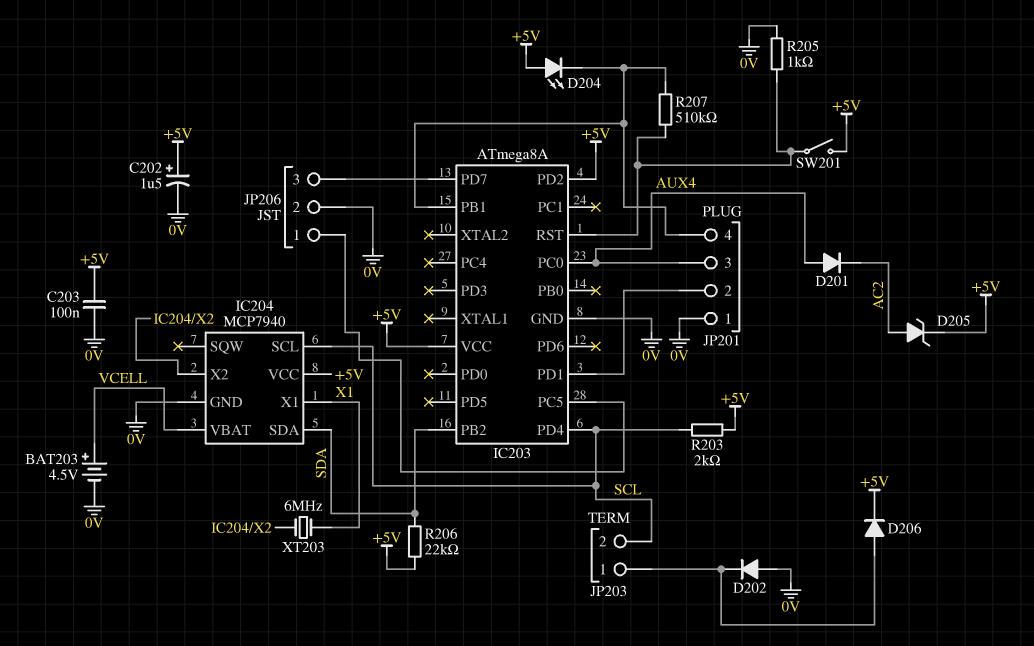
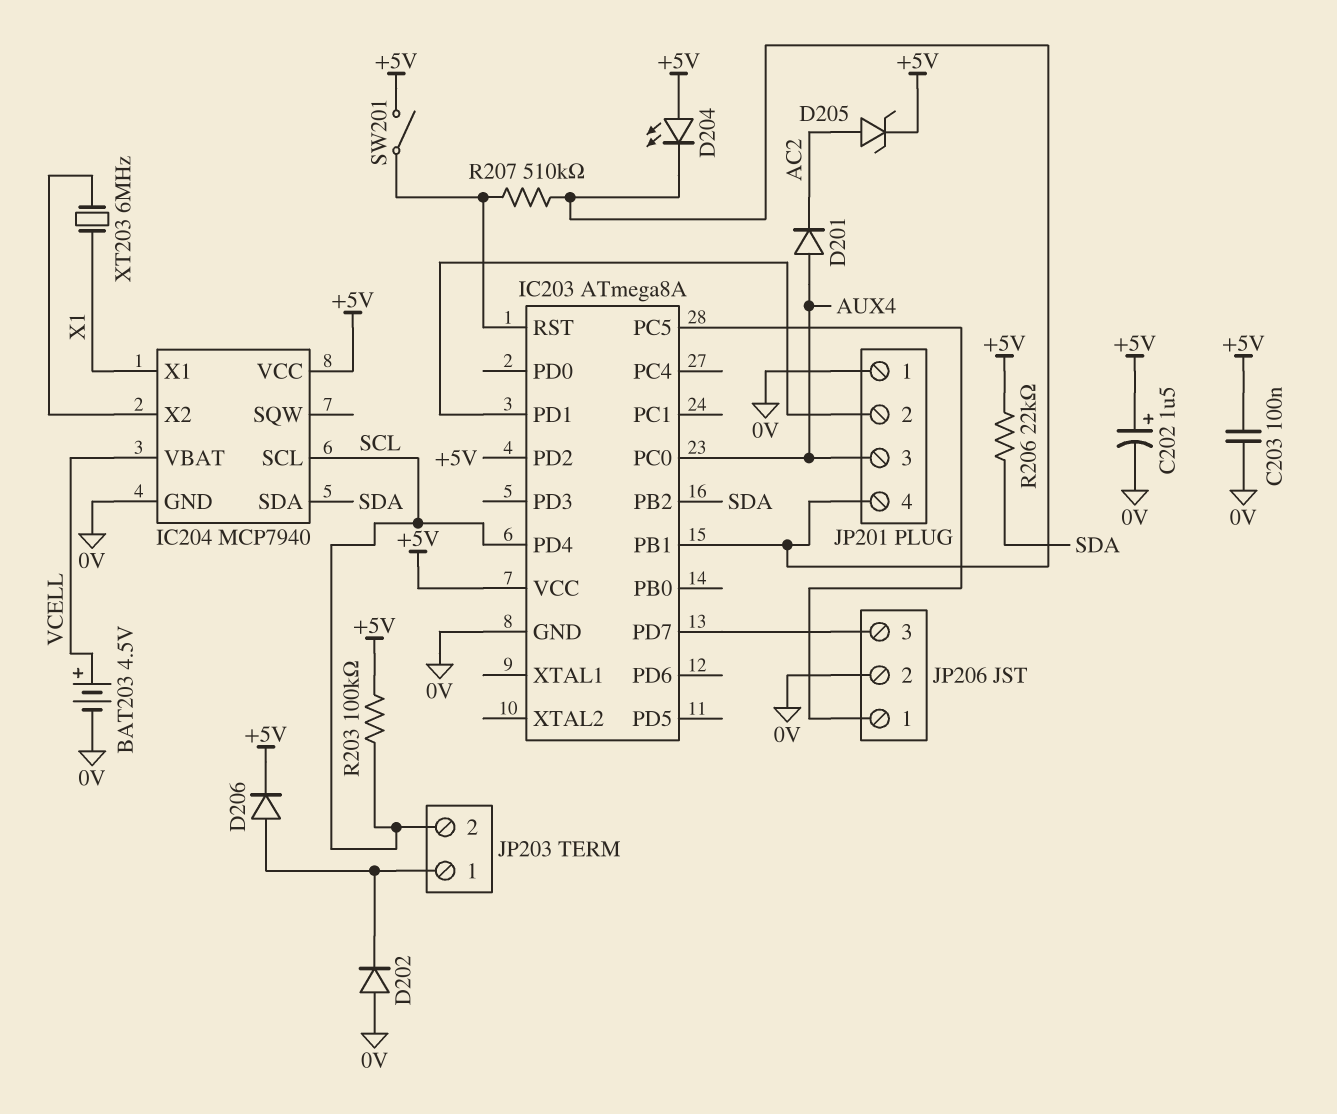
R203: 2k (+5V, SCL) -> 100k (+5V, SCL)
R205: 1k (0V, IC203/RST) -> none

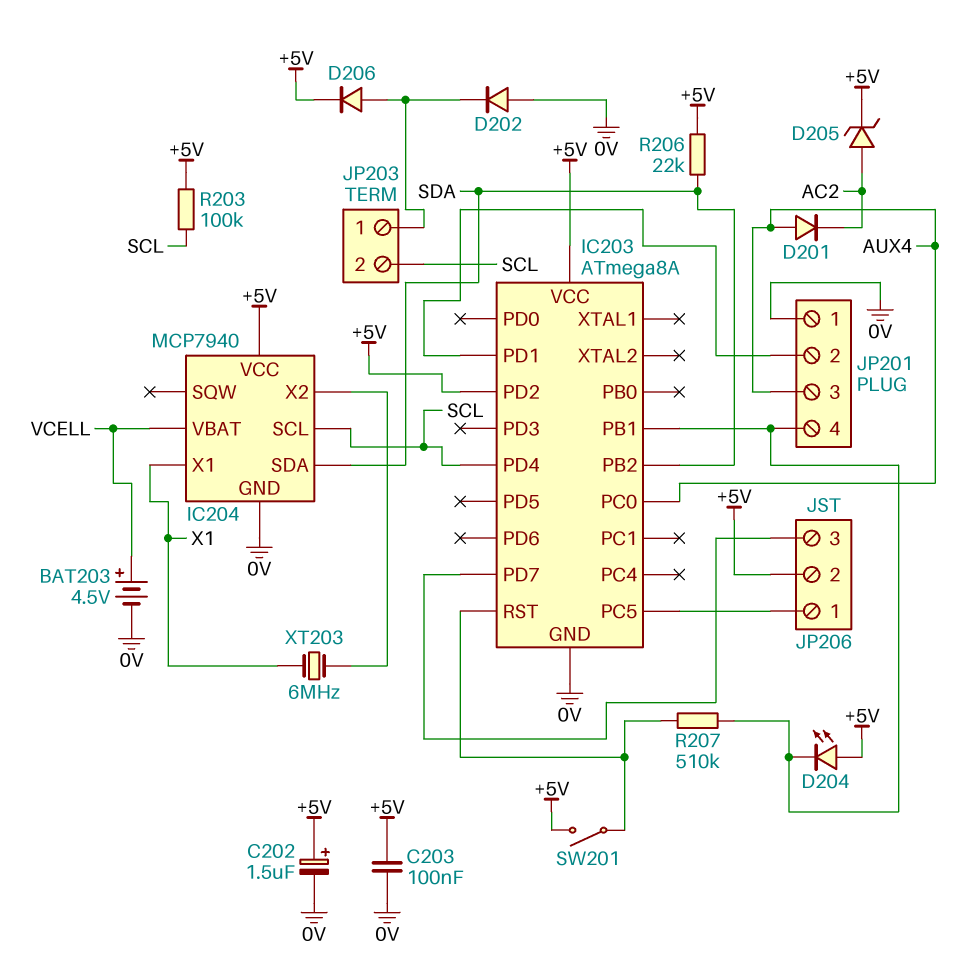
JP206 pin 2: 0V -> +5V

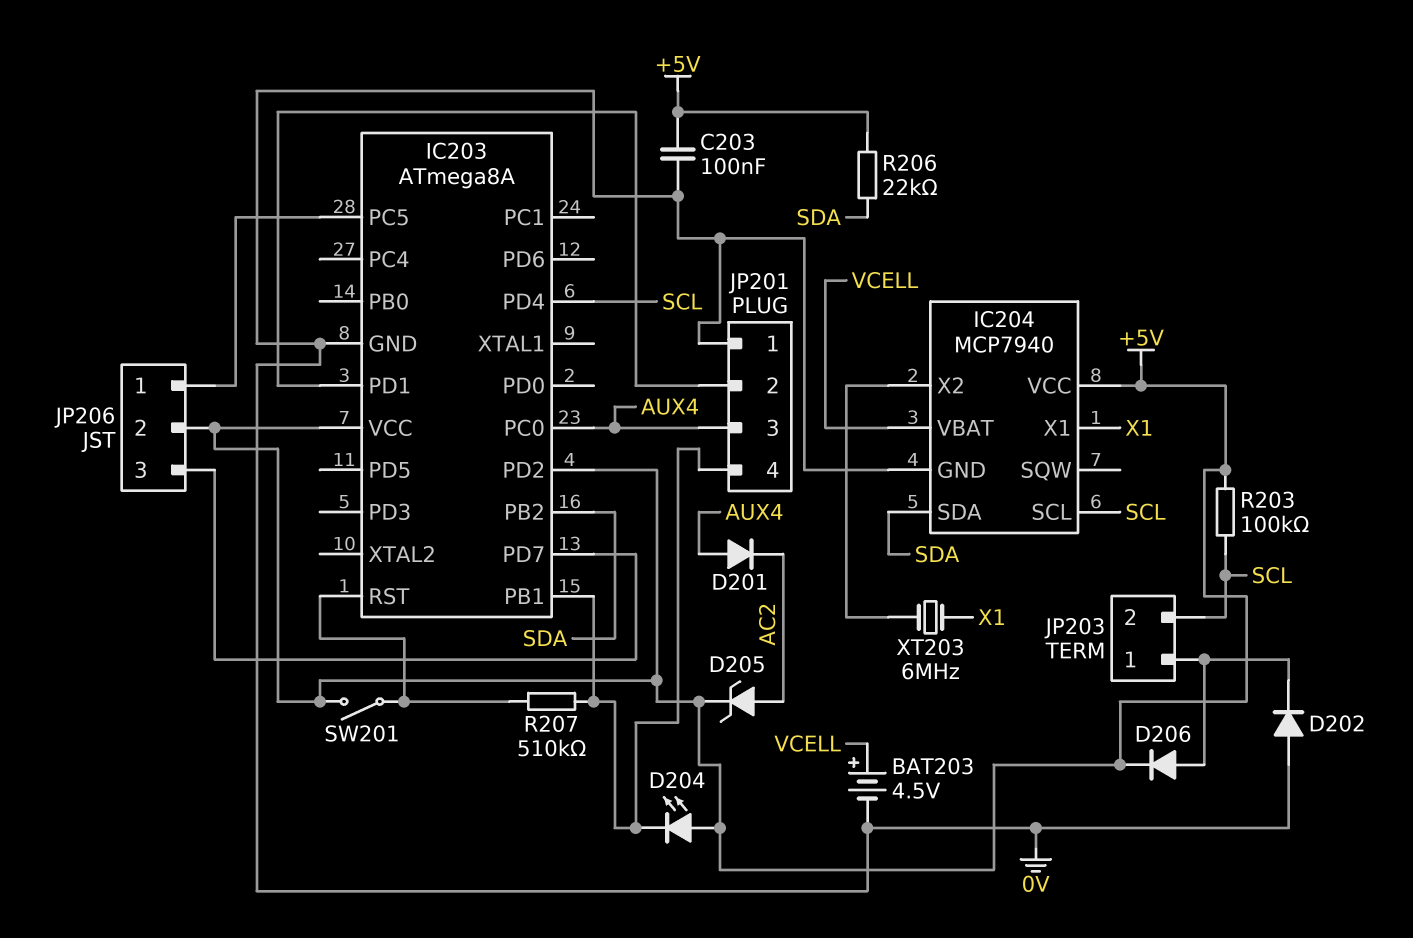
C202: 1.5uF (plus +5V, minus 0V) -> none

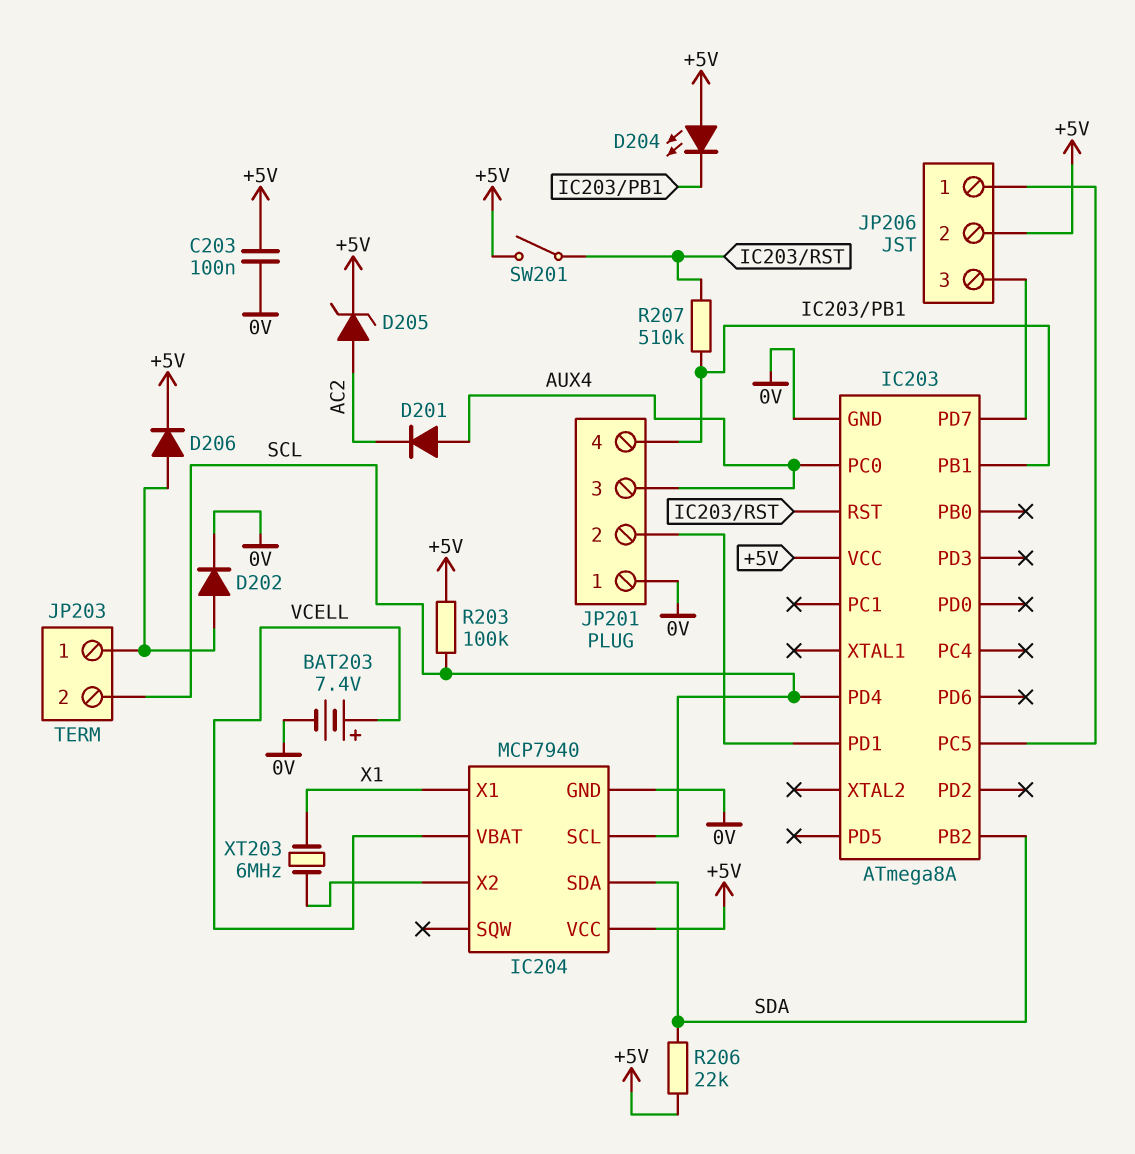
BAT203: 4.5V (plus VCELL, minus 0V) -> 7.4V (plus VCELL, minus 0V)
D202: diode (A 0V, K JP203/1) -> diode (A JP203/1, K 0V)
IC203 pin PD2: +5V -> none

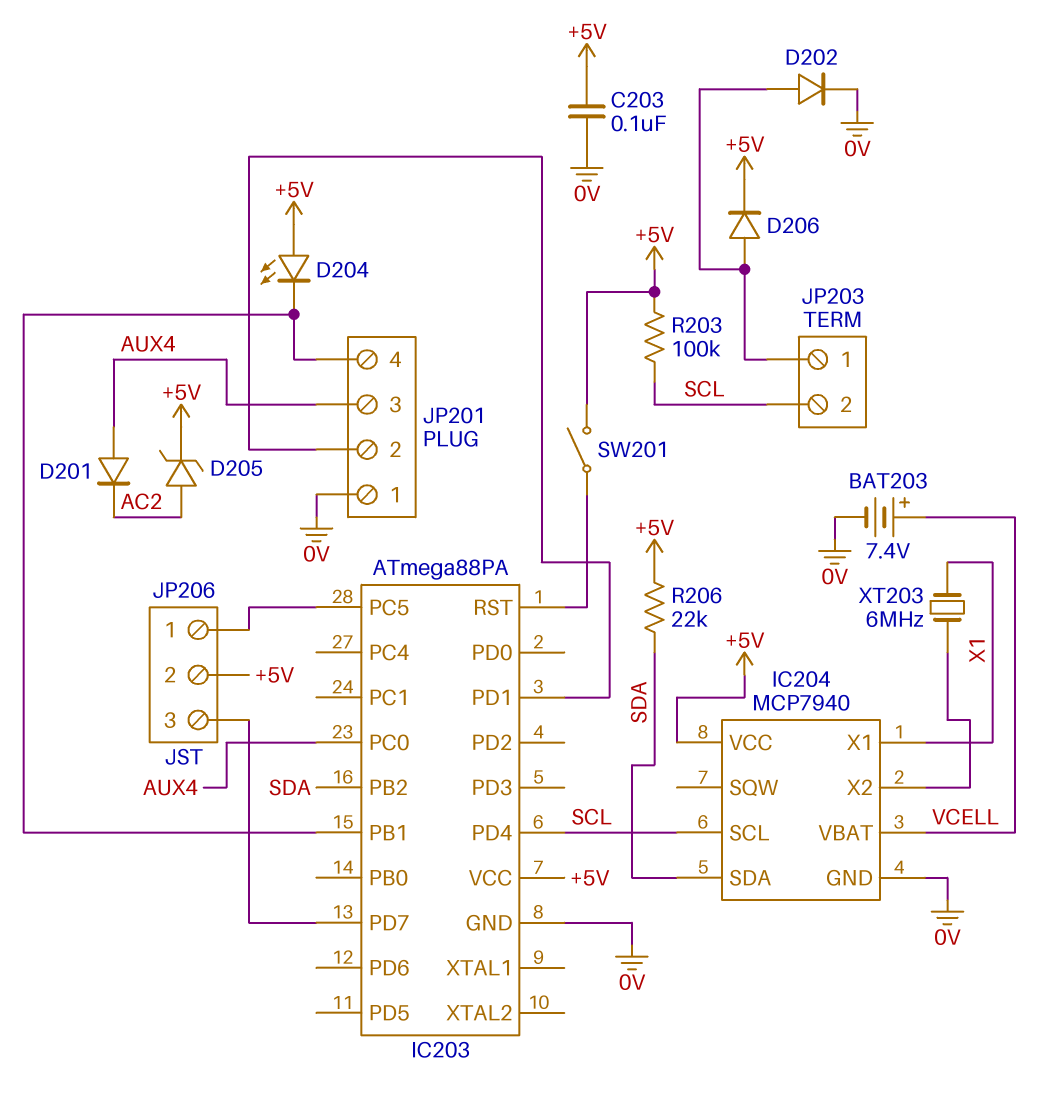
IC203: ATmega8A -> ATmega88PA
R207: 510k (IC203/PB1, IC203/RST) -> none

